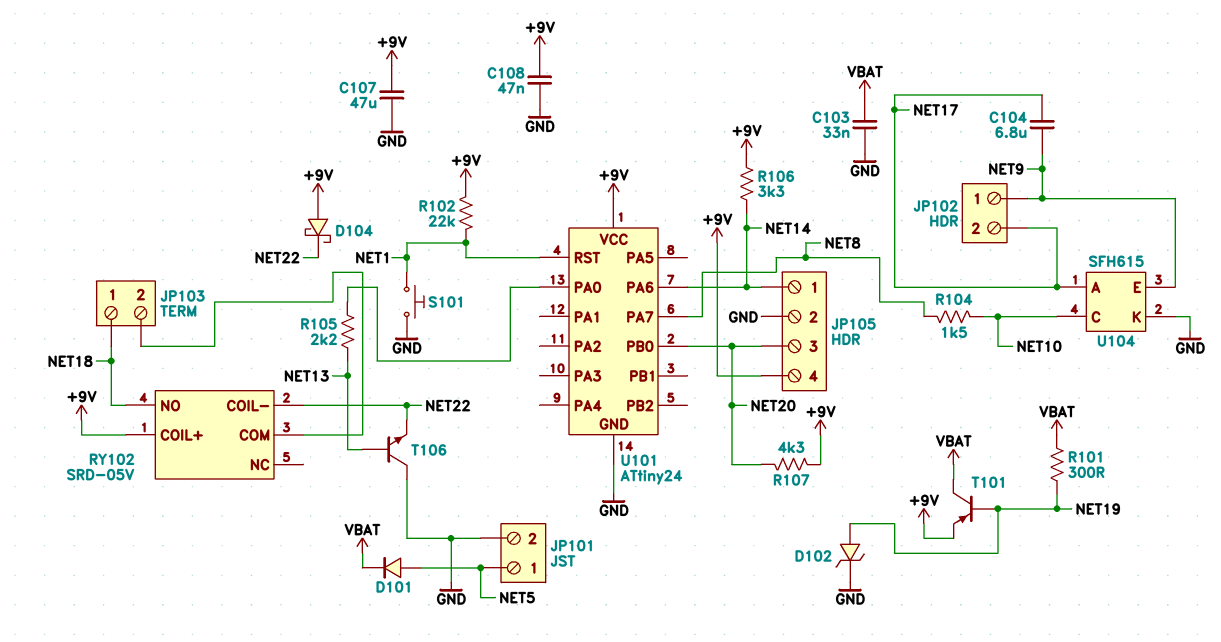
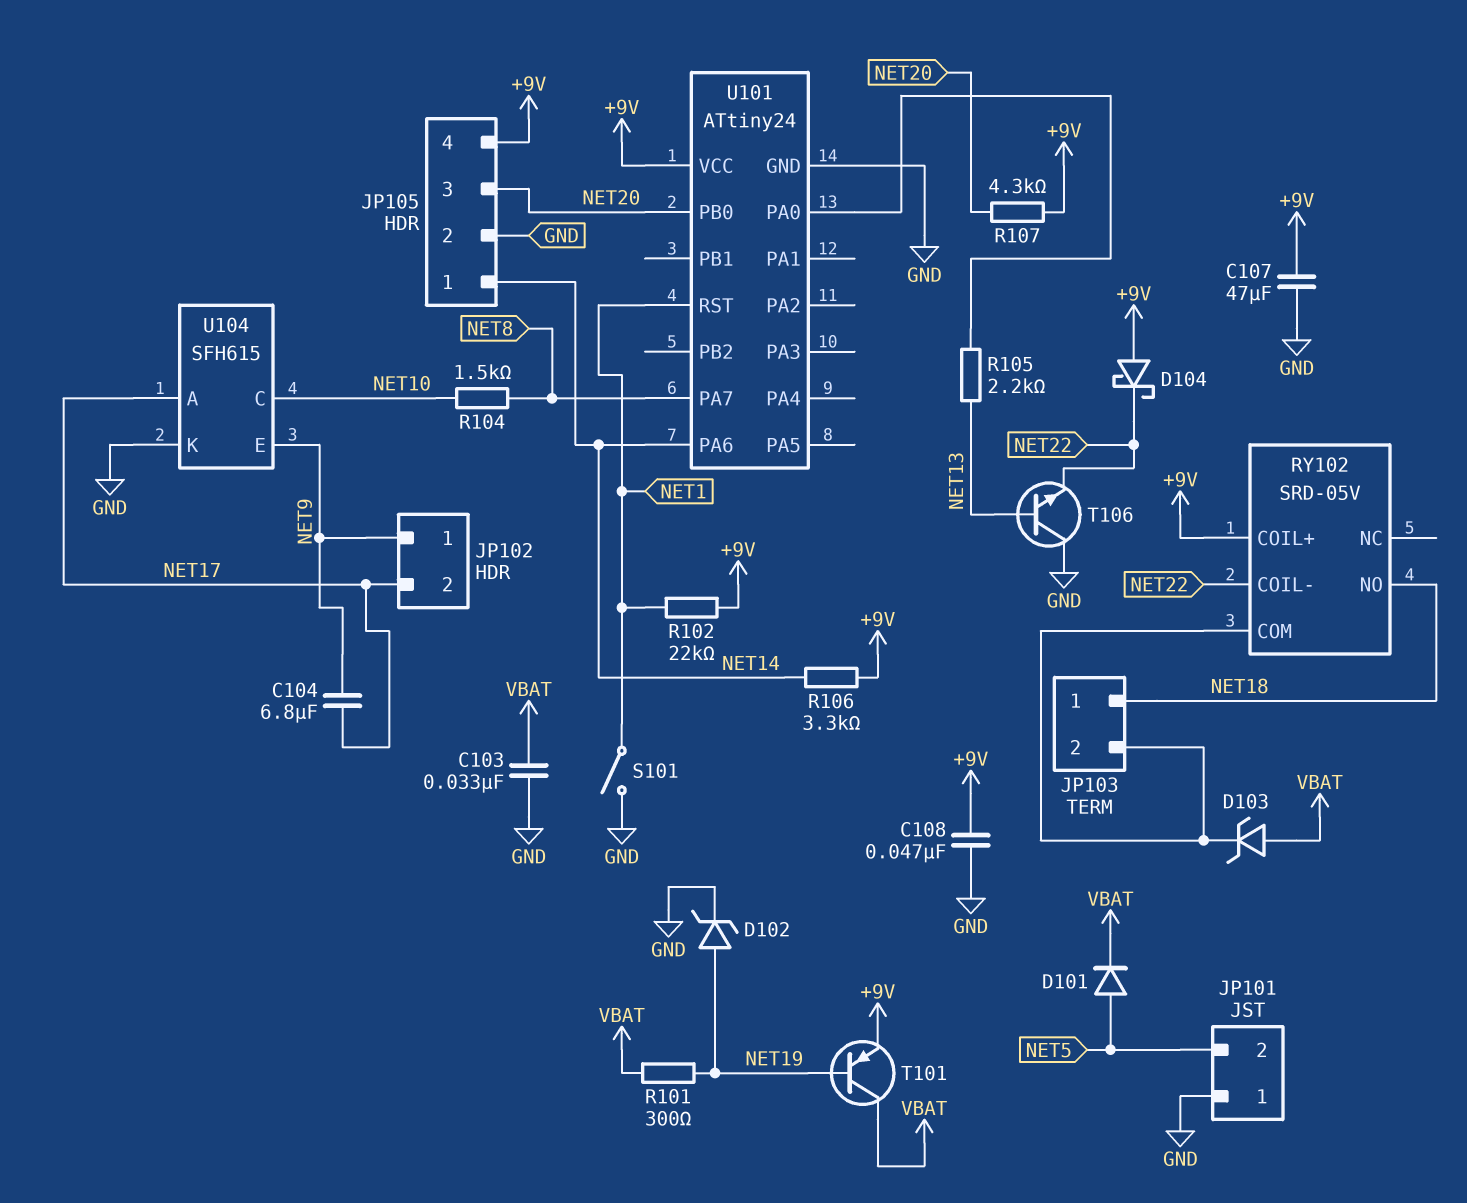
D103: none -> zener (A VBAT, K JP103/2)
JP101 pin 1: NET5 -> GND
JP101 pin 2: GND -> NET5
S101: button (GND, NET1) -> switch (GND, NET1)

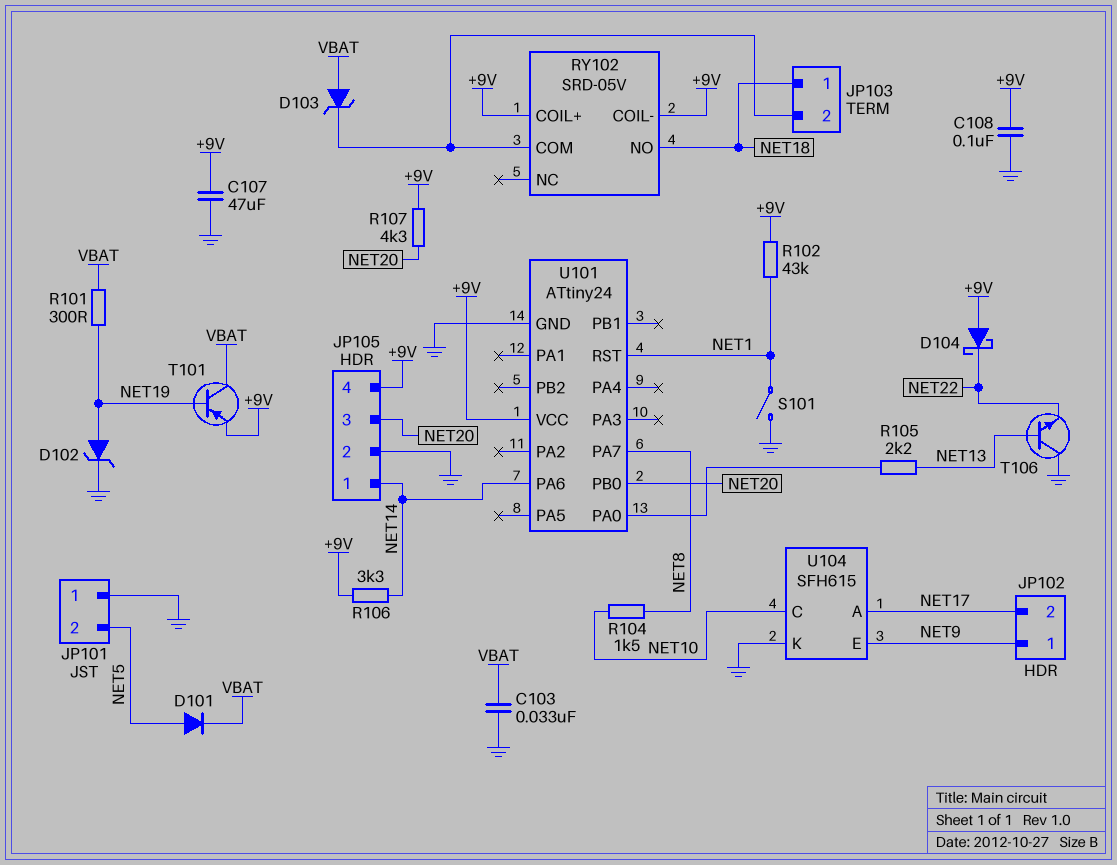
C104: 6.8uF (NET9, NET17) -> none
C108: 47nF (+9V, GND) -> 100nF (+9V, GND)
R102: 22k (+9V, NET1) -> 43k (+9V, NET1)
RY102 pin COIL-: NET22 -> +9V

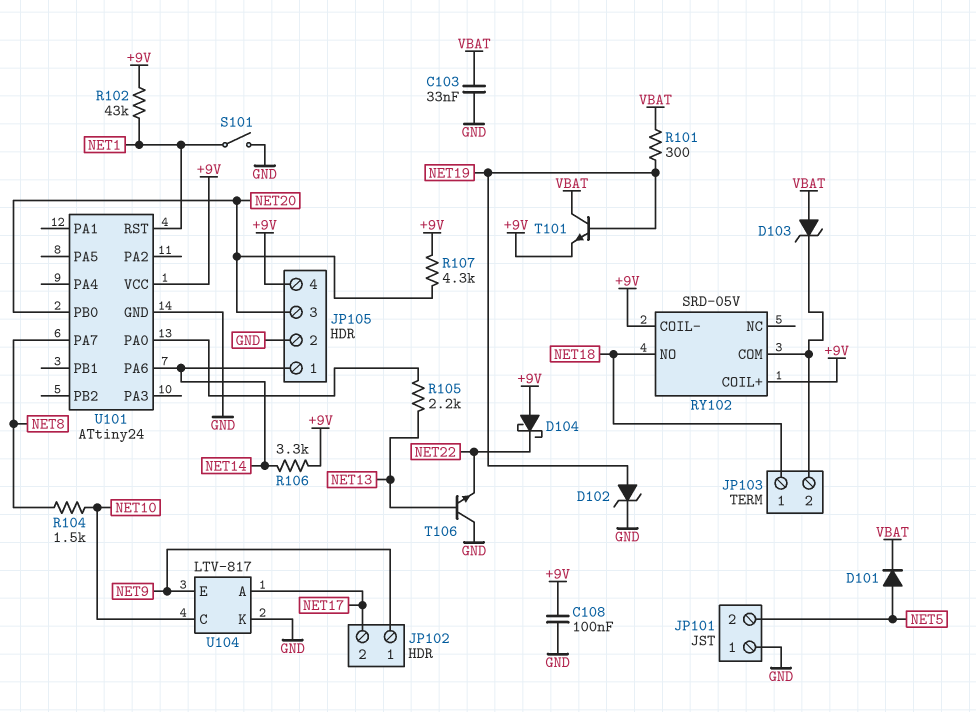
C107: 47uF (+9V, GND) -> none
T101: PNP (B NET19, C VBAT, E +9V) -> NPN (B NET19, C VBAT, E +9V)
U104: SFH615 -> LTV-817

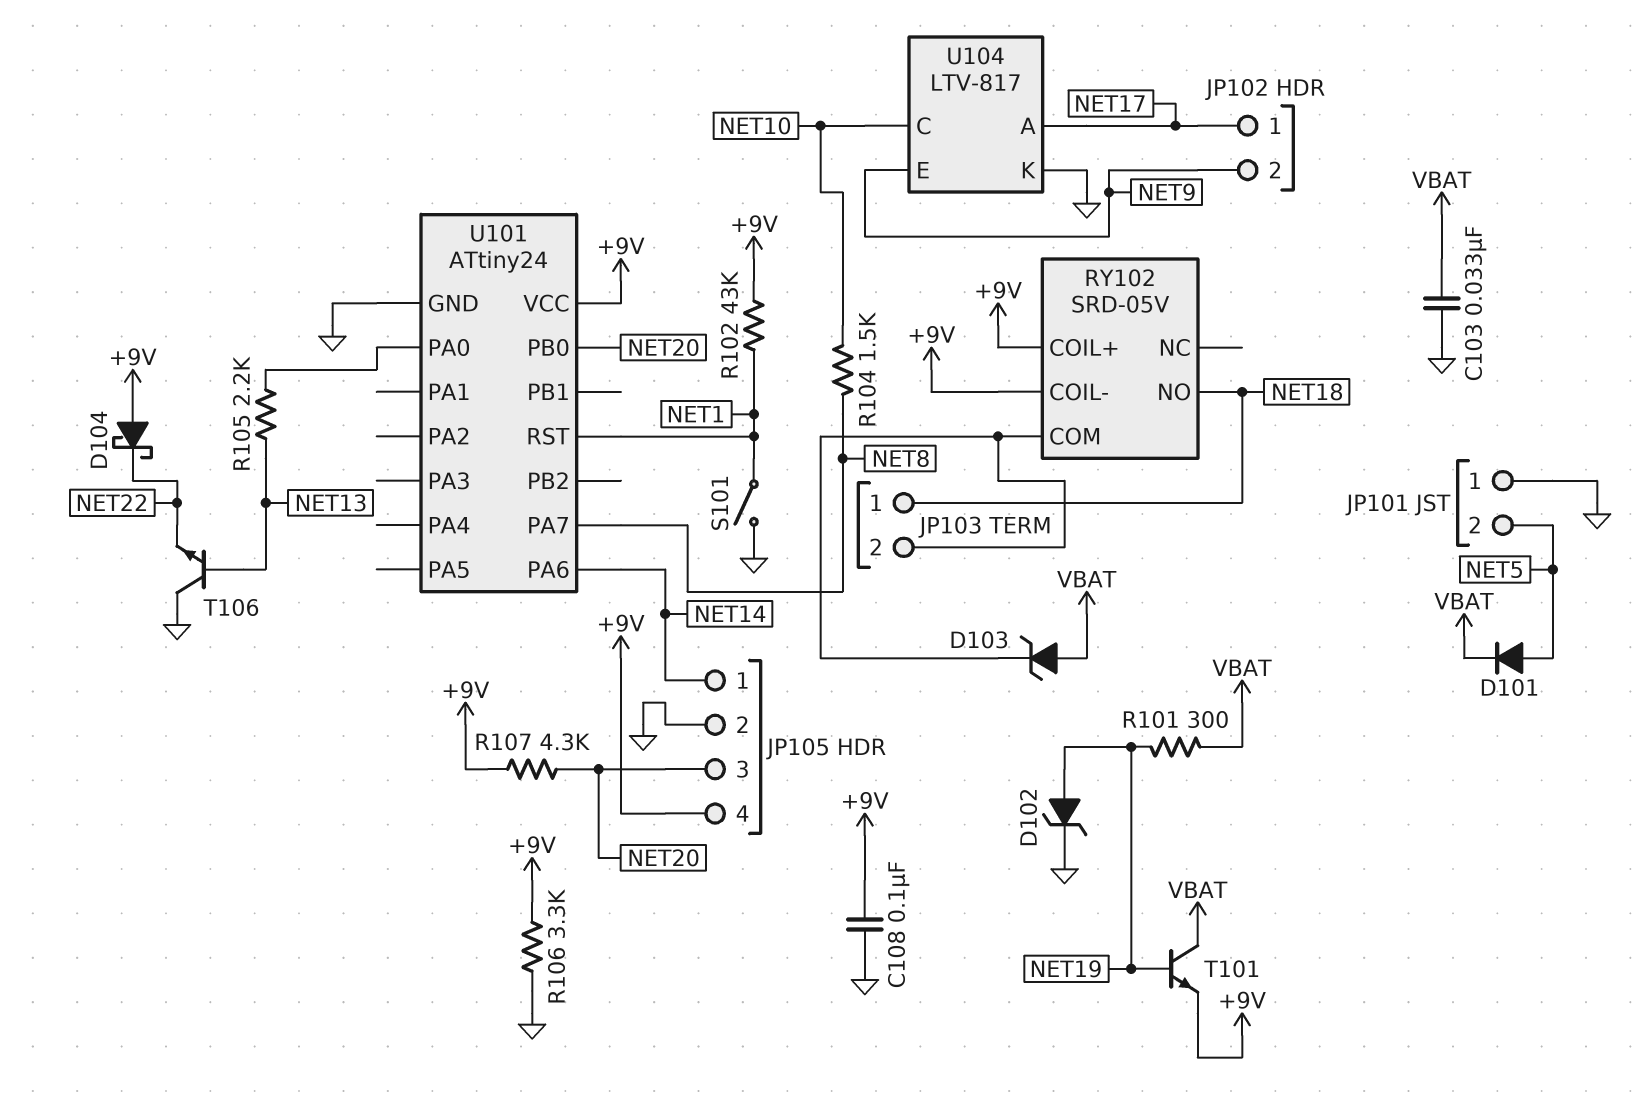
JP102 pin 1: NET9 -> NET17
JP102 pin 2: NET17 -> NET9
R106: 3.3k (+9V, NET14) -> 3.3k (+9V, GND)

